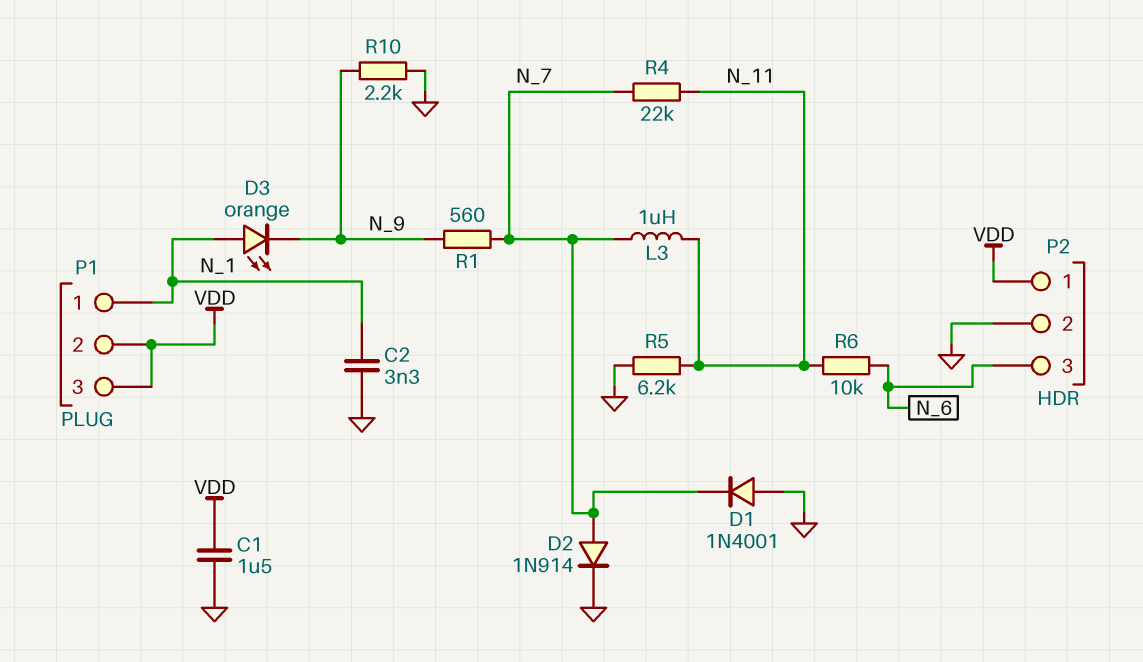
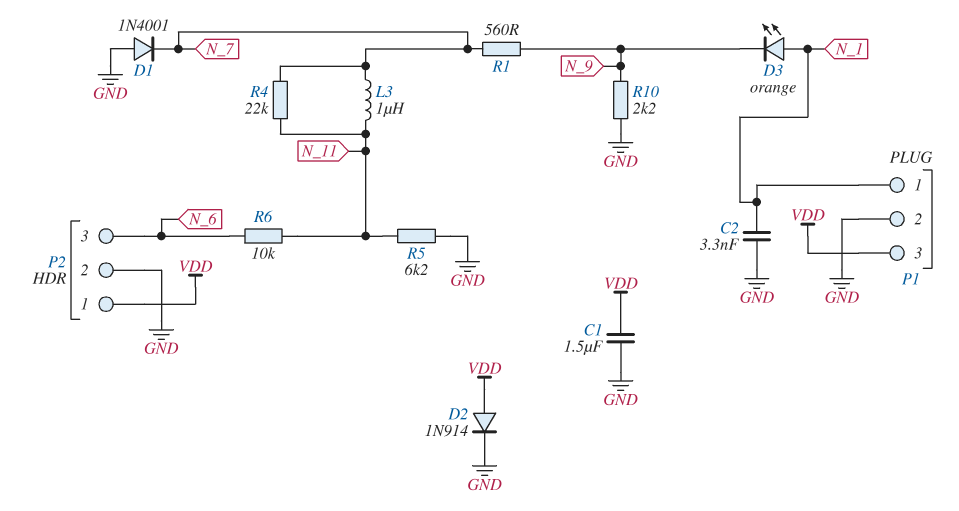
D2: diode 1N914 (A N_7, K GND) -> diode 1N914 (A VDD, K GND)
P1 pin 2: VDD -> GND

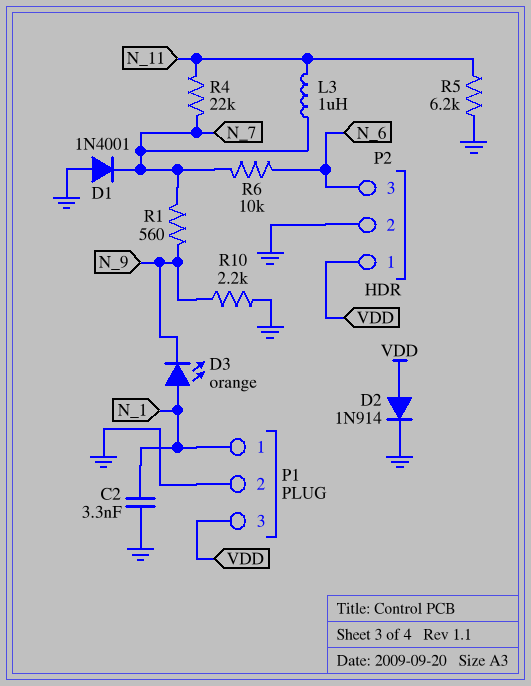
C1: 1.5uF (GND, VDD) -> none
R6: 10k (N_6, N_11) -> 10k (N_6, N_7)

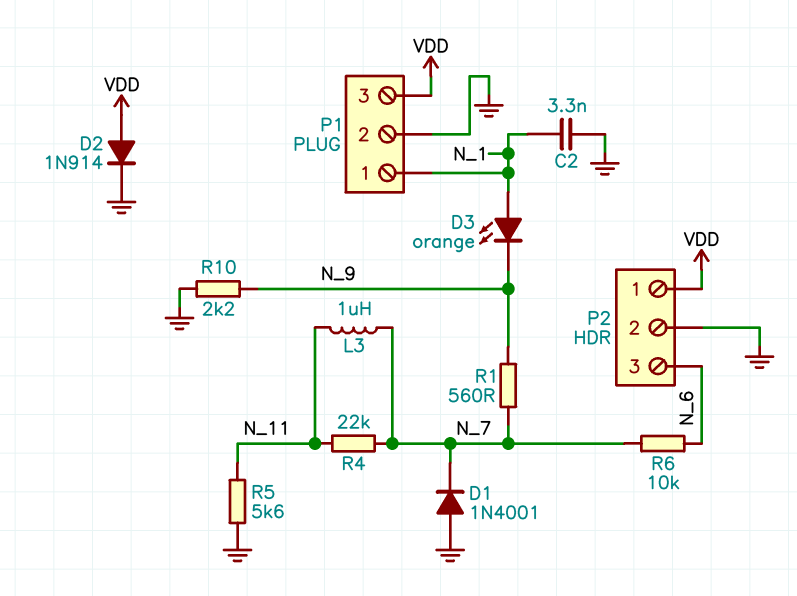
R5: 6.2k (GND, N_11) -> 5.6k (GND, N_11)

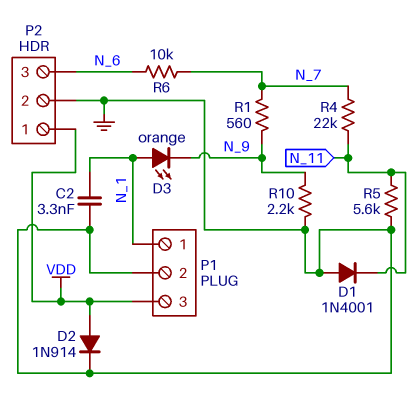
D1: diode 1N4001 (A GND, K N_7) -> diode 1N4001 (A GND, K N_11)
L3: 1uH (N_7, N_11) -> none

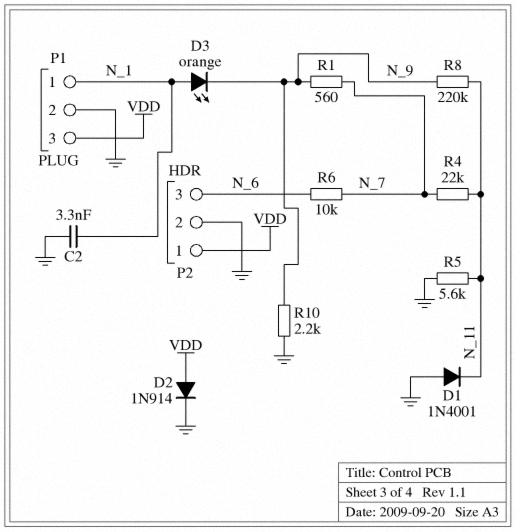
R8: none -> 220k (N_9, N_11)

